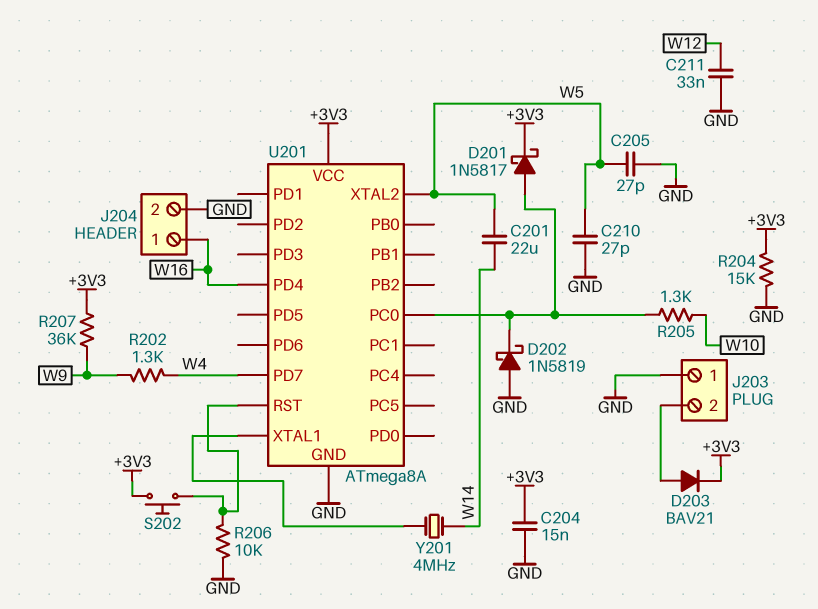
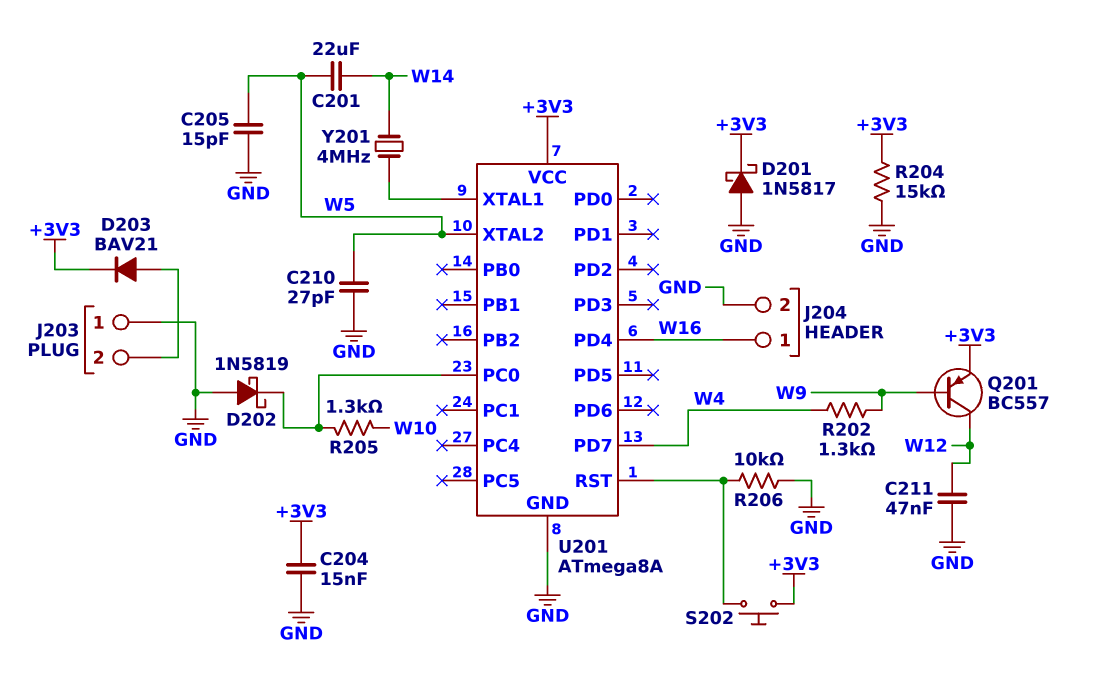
C205: 27pF (GND, W5) -> 15pF (GND, W5)
C211: 33nF (GND, W12) -> 47nF (GND, W12)
D201: schottky 1N5817 (A U201/PC0, K +3V3) -> schottky 1N5817 (A GND, K +3V3)
Q201: none -> PNP BC557 (B W9, C W12, E +3V3)
R207: 36k (+3V3, W9) -> none

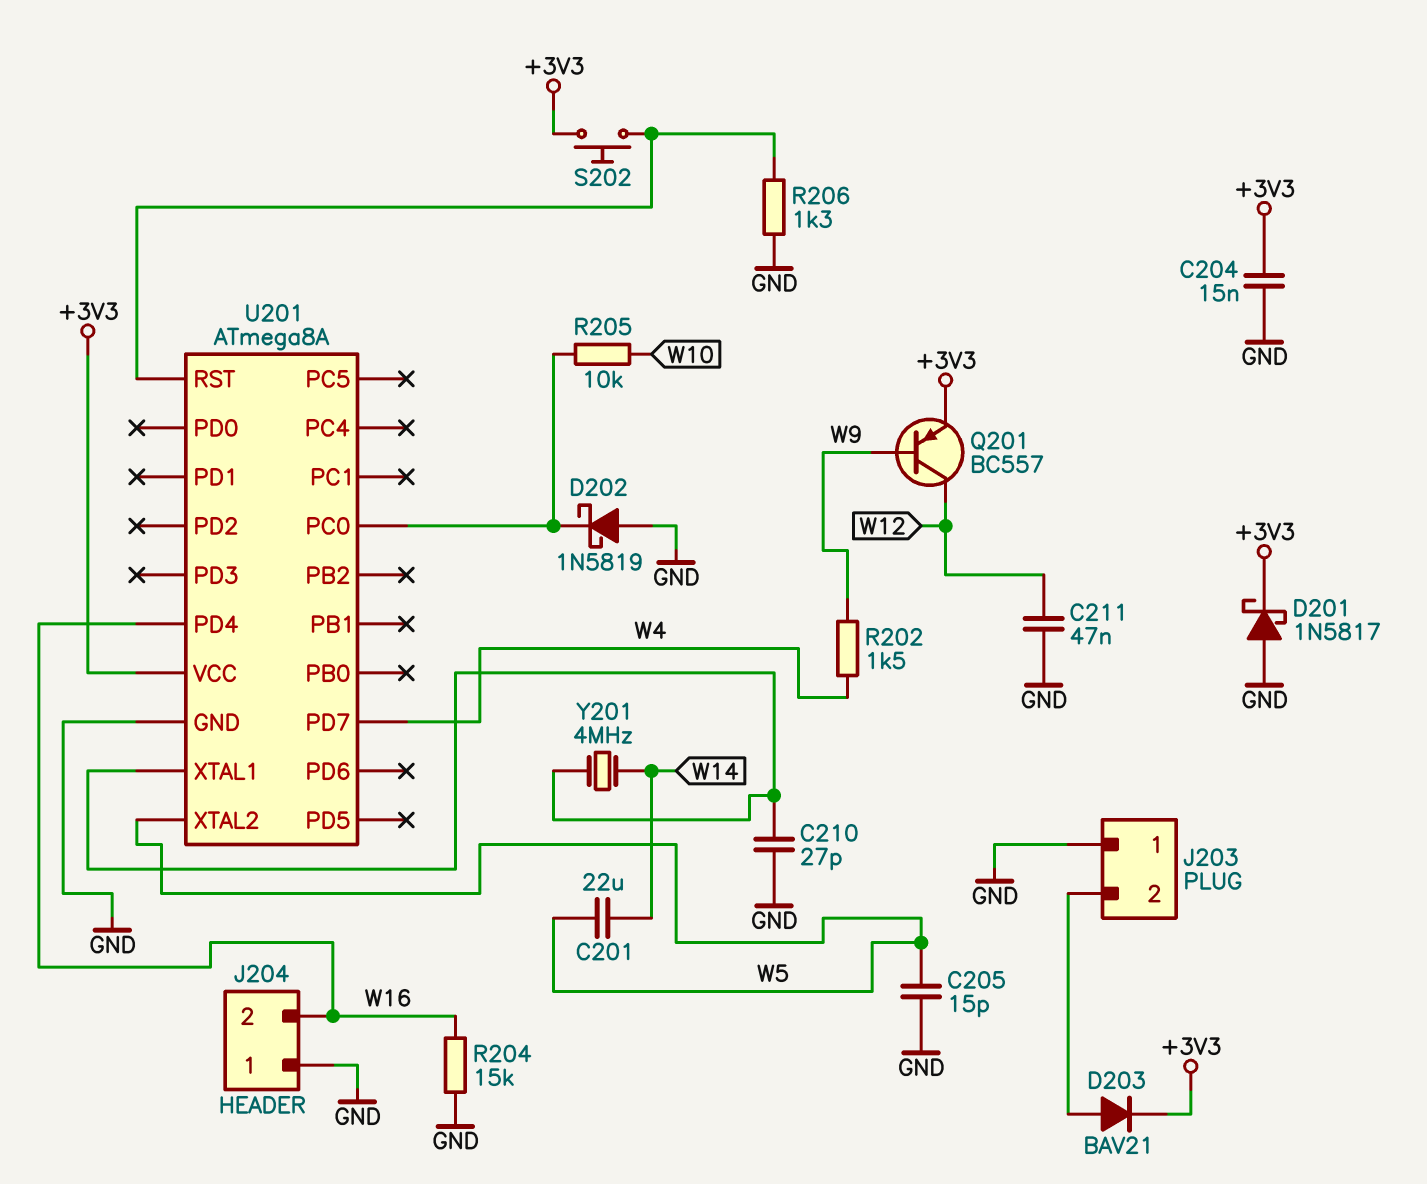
C210: 27pF (GND, W5) -> 27pF (GND, U201/XTAL1)
J204 pin 1: W16 -> GND
J204 pin 2: GND -> W16
R202: 1.3k (W4, W9) -> 1.5k (W4, W9)
R204: 15k (+3V3, GND) -> 15k (GND, W16)
R205: 1.3k (U201/PC0, W10) -> 10k (U201/PC0, W10)
R206: 10k (GND, U201/RST) -> 1.3k (GND, U201/RST)

